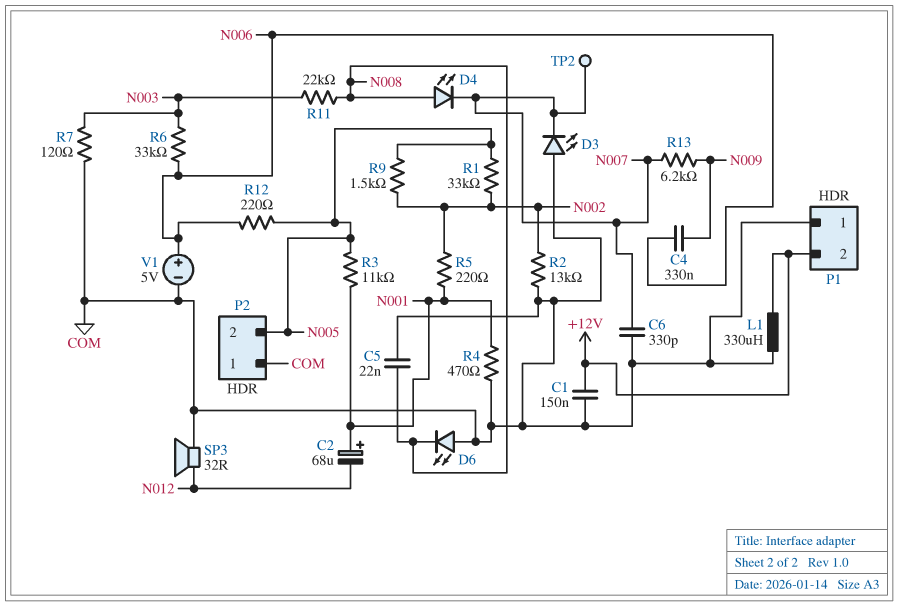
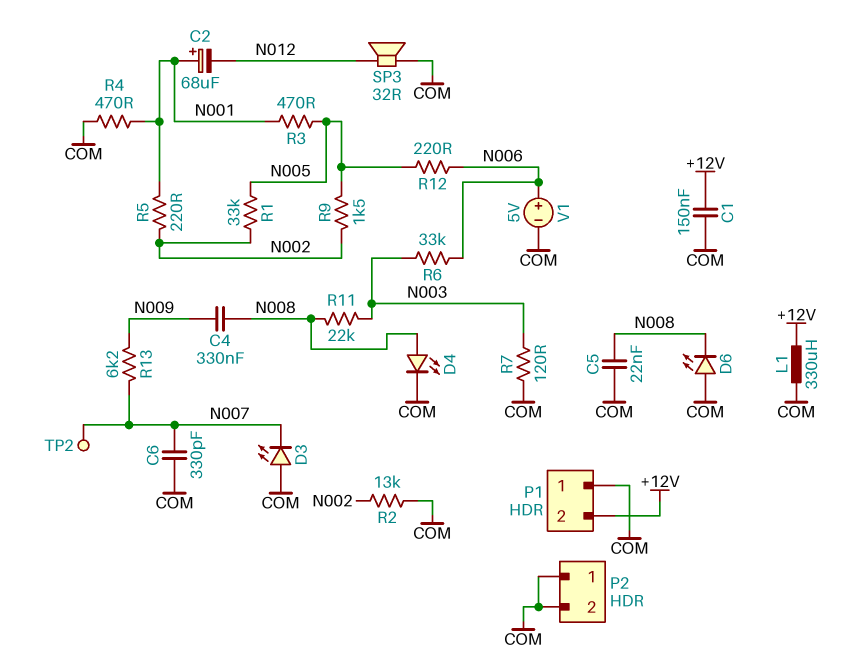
C4: 330nF (N006, N009) -> 330nF (N008, N009)
D4: LED (A N008, K N007) -> LED (A N008, K COM)
P2 pin 2: N005 -> COM
R3: 11k (N001, N005) -> 470 (N001, N005)

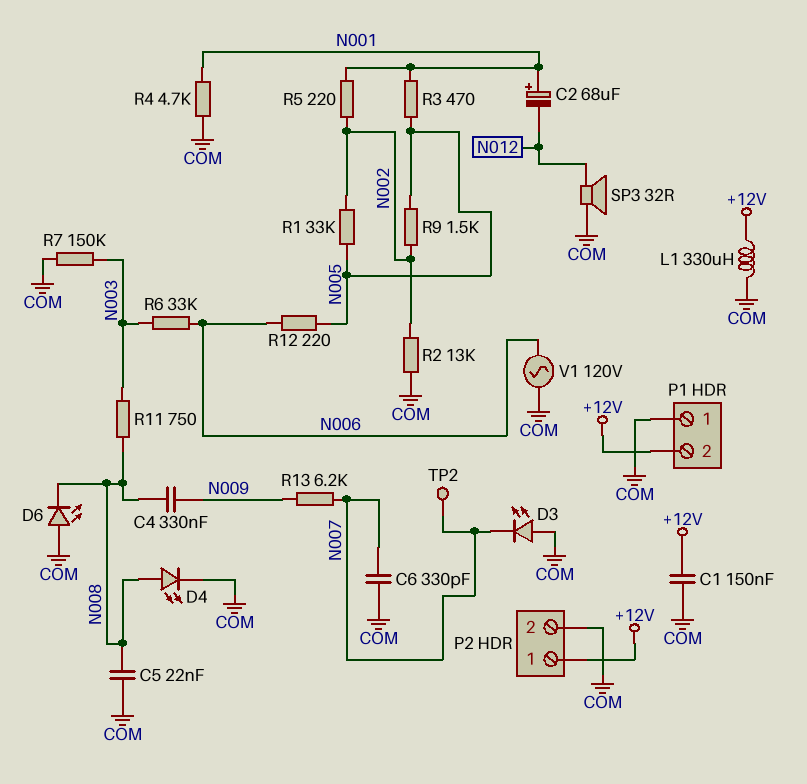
P2 pin 1: COM -> +12V
R4: 470 (COM, N001) -> 4.7k (COM, N001)
R7: 120 (COM, N003) -> 150k (COM, N003)
R11: 22k (N003, N008) -> 750 (N003, N008)
V1: 5V (plus N006, minus COM) -> AC 120V (COM, N006)

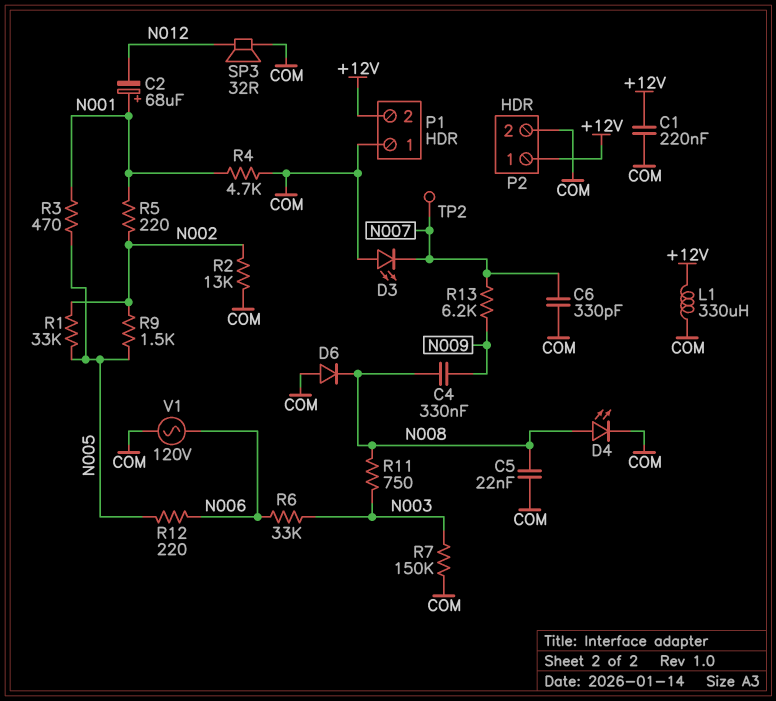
C1: 150nF (+12V, COM) -> 220nF (+12V, COM)
D6: LED (A COM, K N008) -> diode (A COM, K N008)

